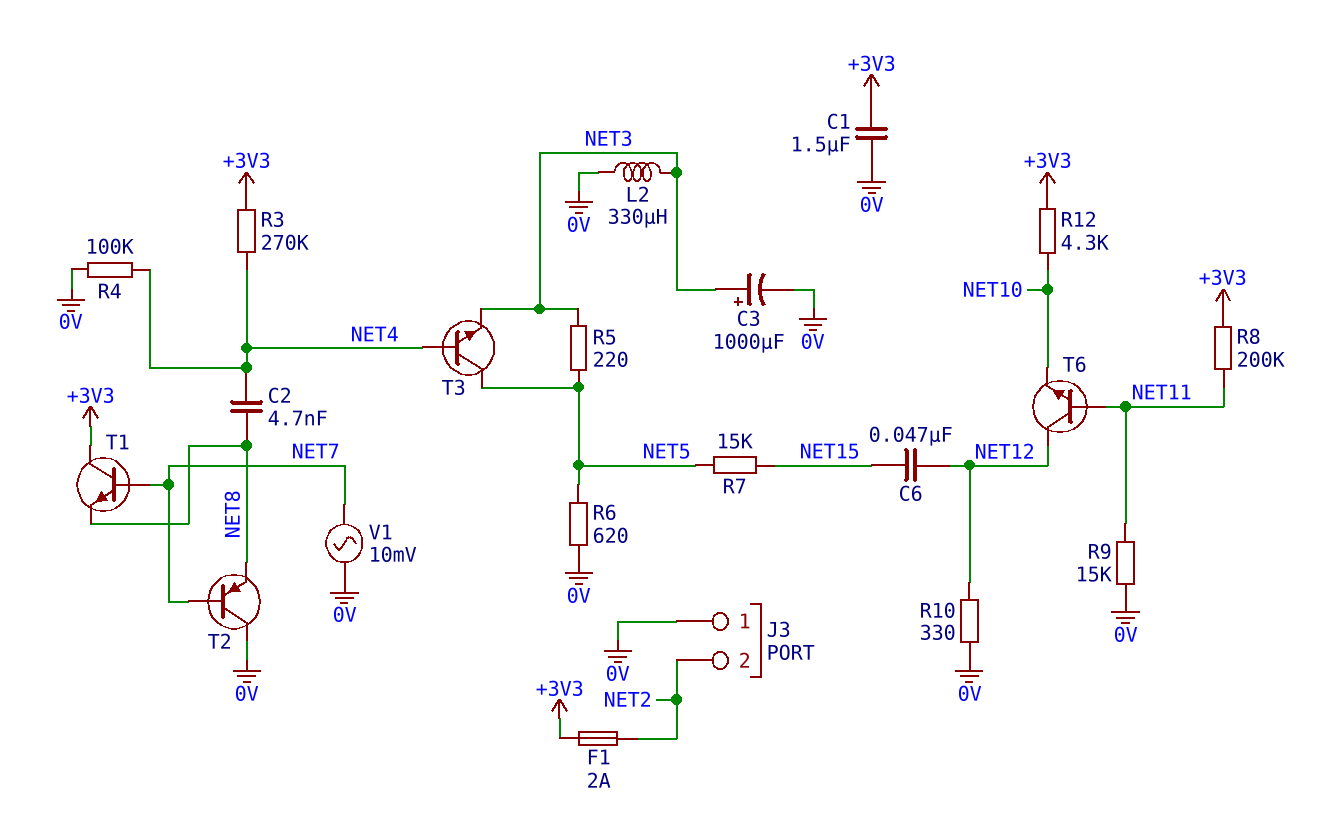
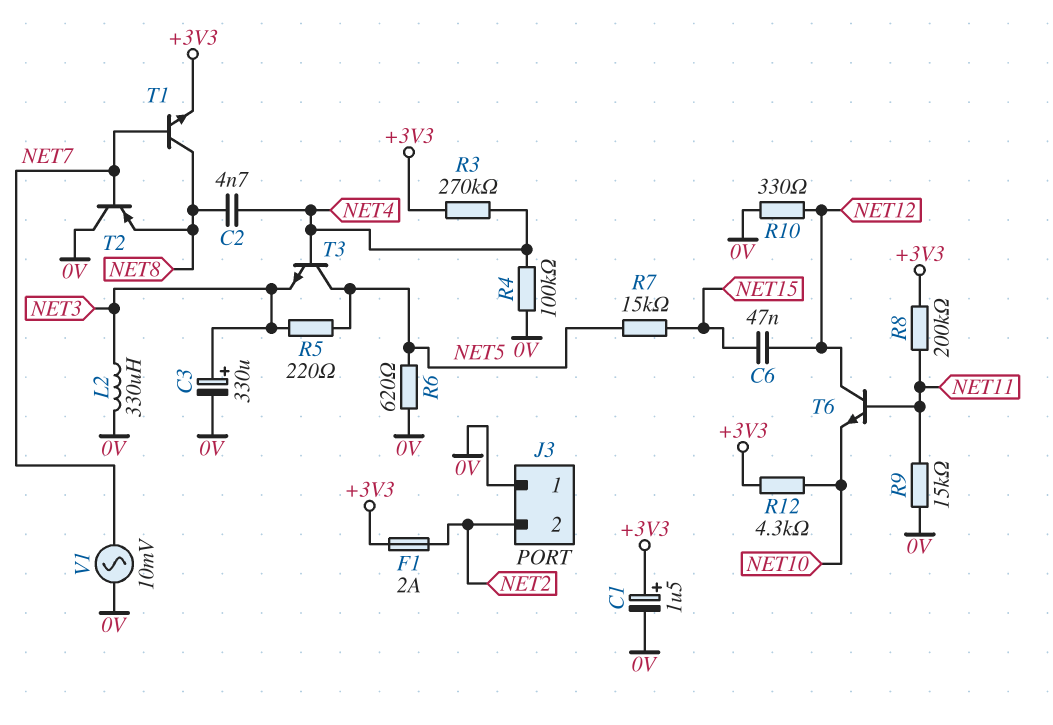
C1: 1.5uF (+3V3, 0V) -> 1.5uF (plus +3V3, minus 0V)
C3: 1000uF (plus NET3, minus 0V) -> 330uF (plus NET3, minus 0V)
T1: NPN (B NET7, C +3V3, E NET8) -> NPN (B NET7, C NET8, E +3V3)

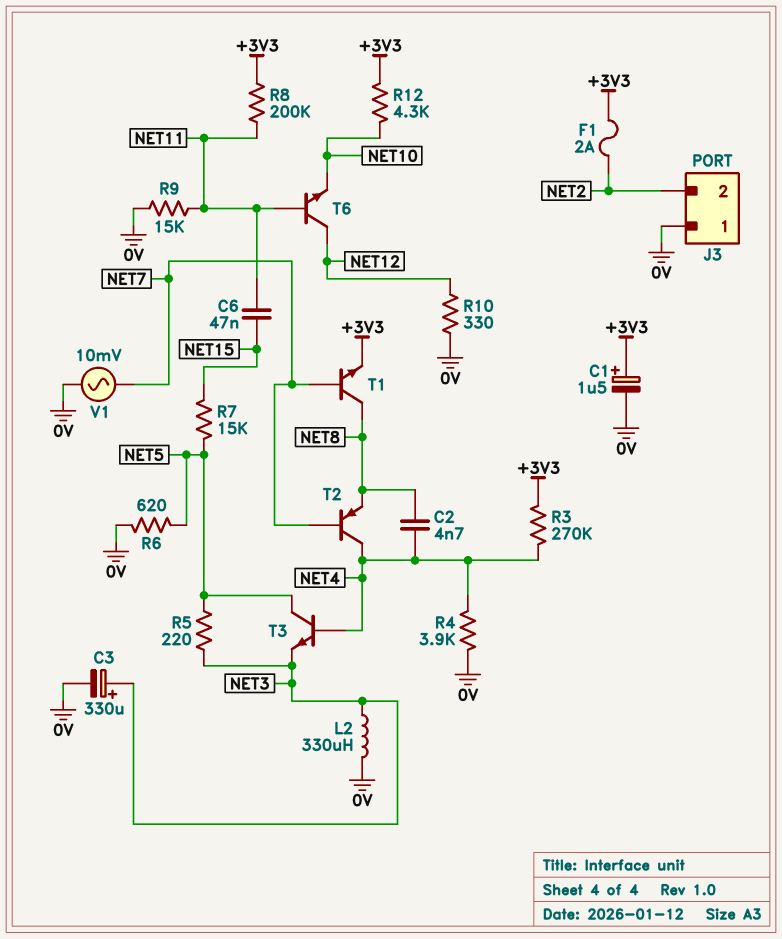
C6: 47nF (NET12, NET15) -> 47nF (NET11, NET15)
R4: 100k (0V, NET4) -> 3.9k (0V, NET4)
T2: PNP (B NET7, C 0V, E NET8) -> PNP (B NET7, C NET4, E NET8)

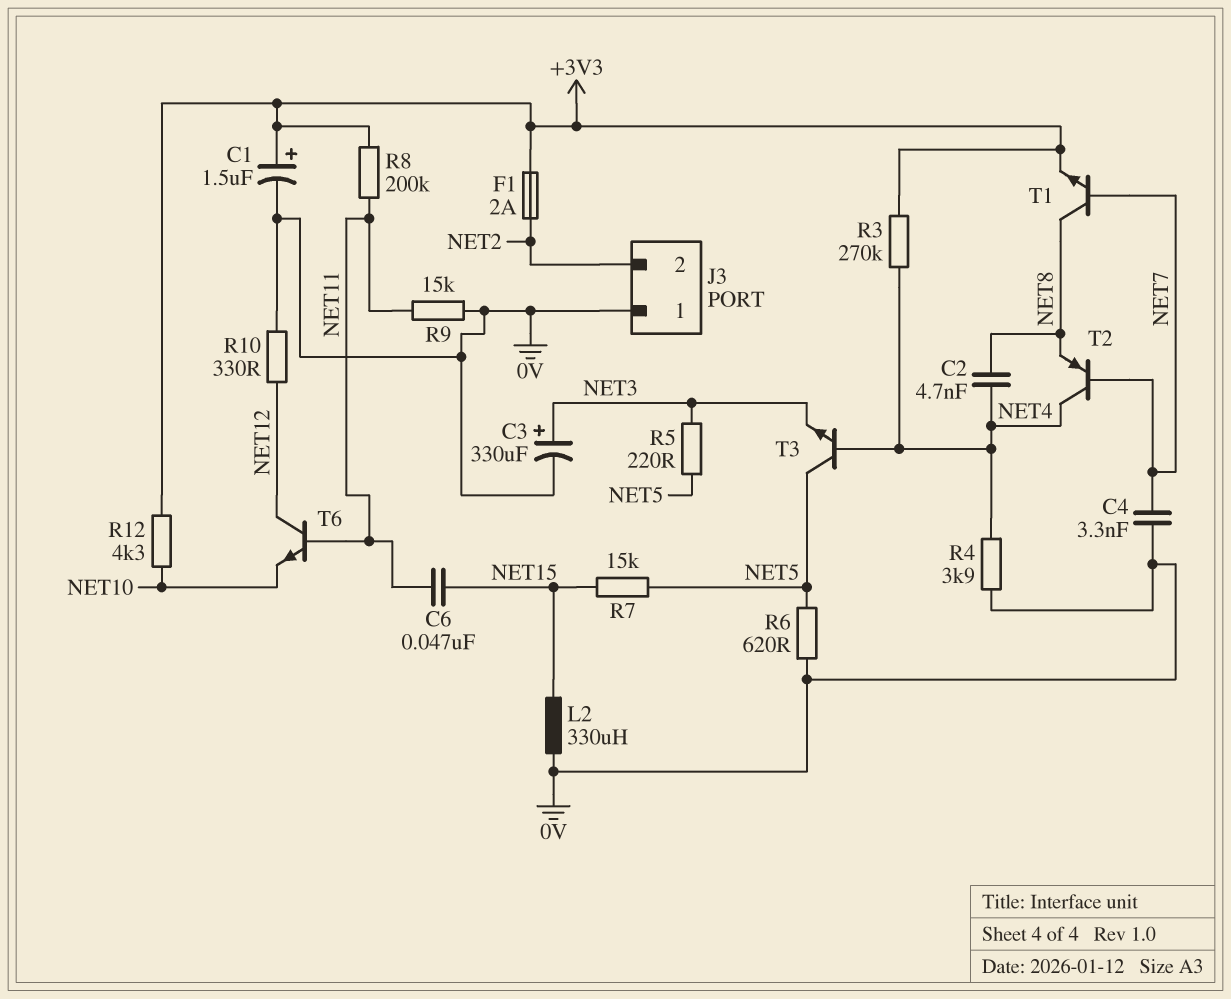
C4: none -> 3.3nF (0V, NET7)
L2: 330uH (0V, NET3) -> 330uH (0V, NET15)
V1: AC 10mV (0V, NET7) -> none

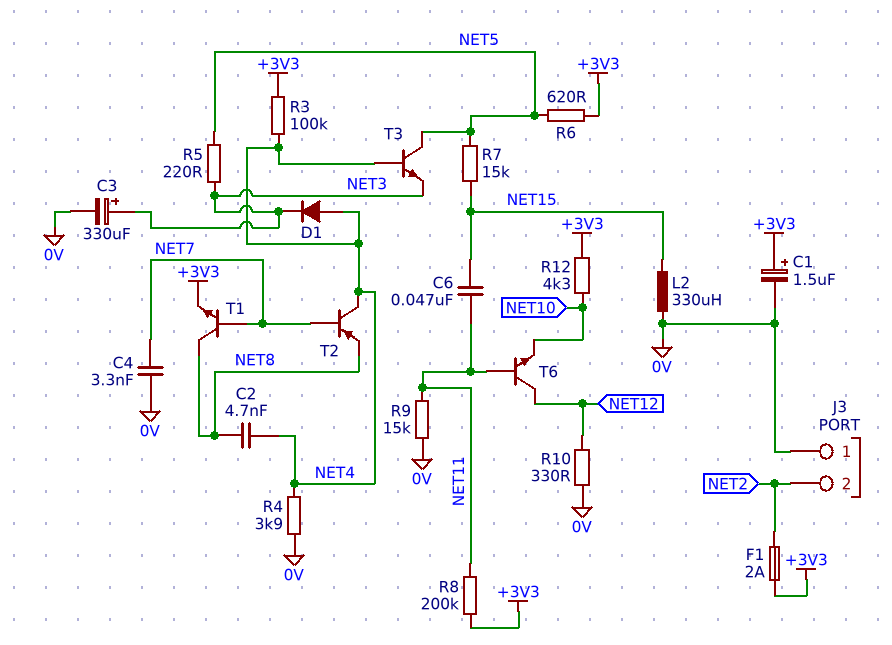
D1: none -> diode (A NET4, K NET3)
R3: 270k (+3V3, NET4) -> 100k (+3V3, NET4)
R6: 620 (0V, NET5) -> 620 (+3V3, NET5)

